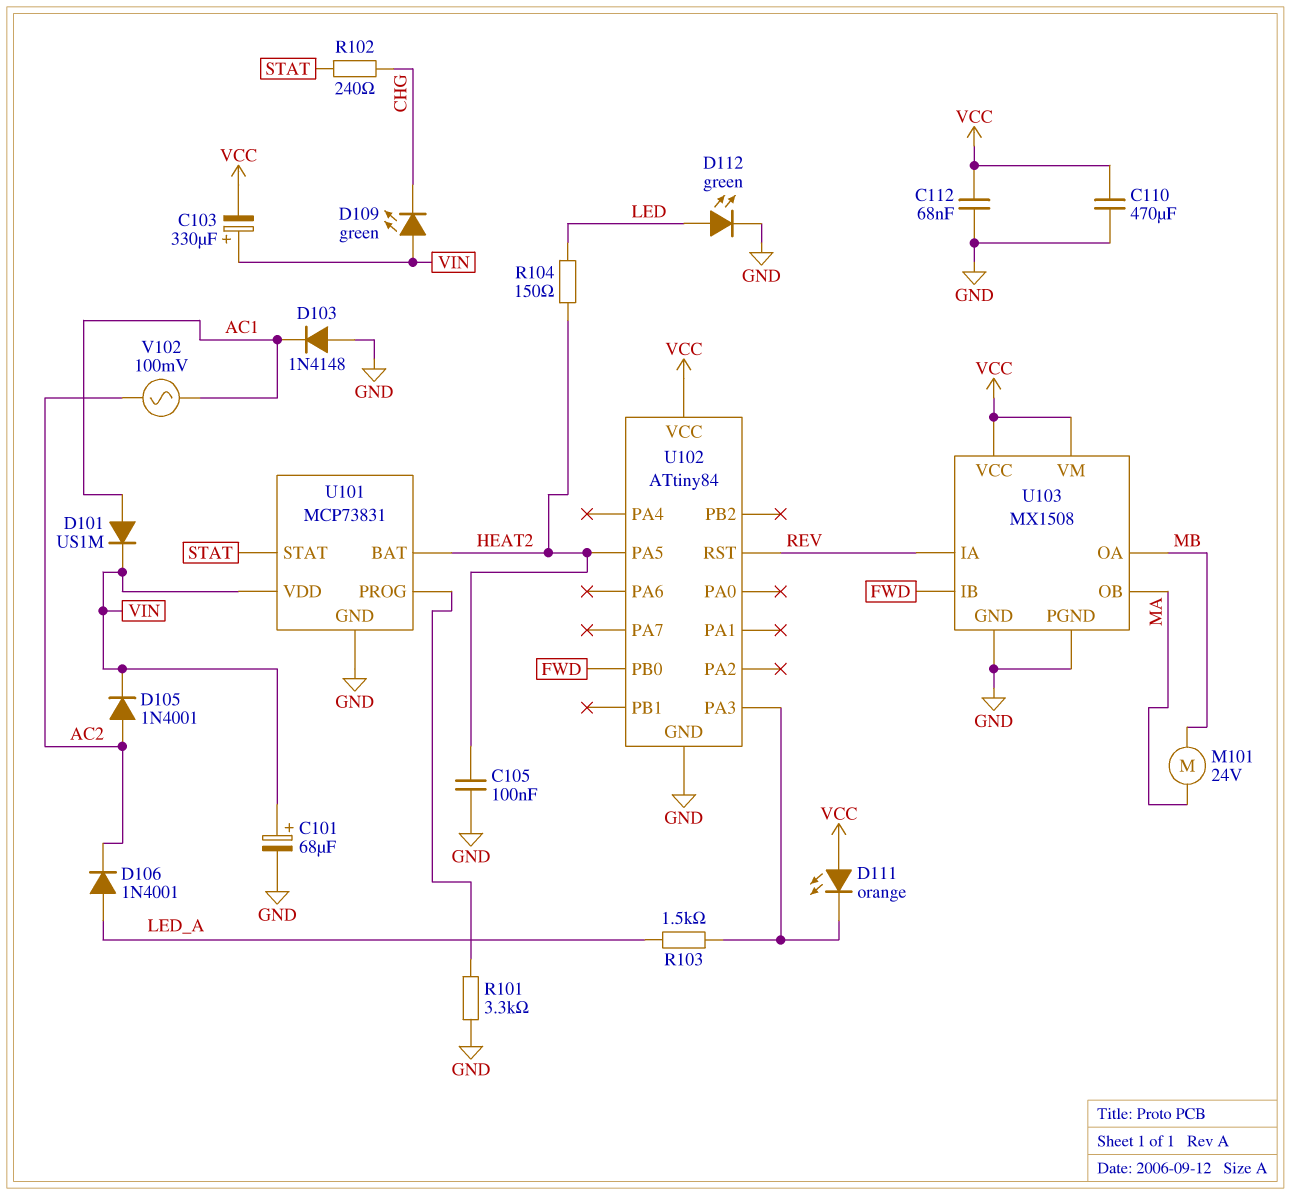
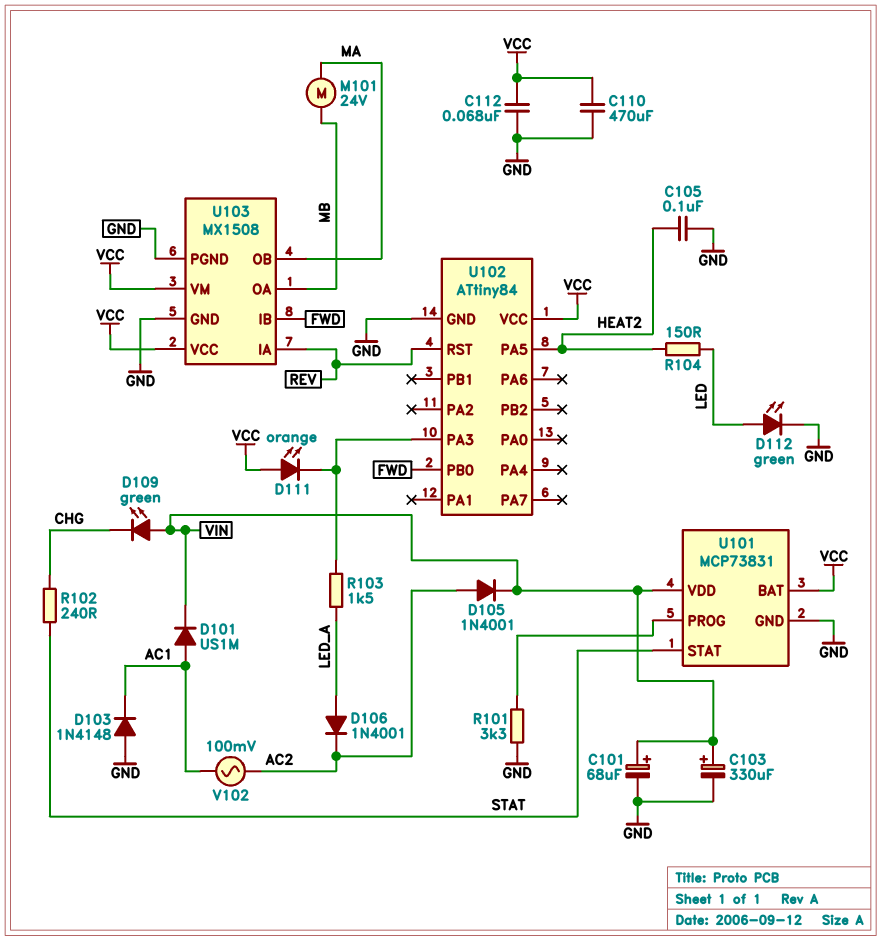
C103: 330uF (plus VIN, minus VCC) -> 330uF (plus VIN, minus GND)
U101 pin BAT: HEAT2 -> VCC

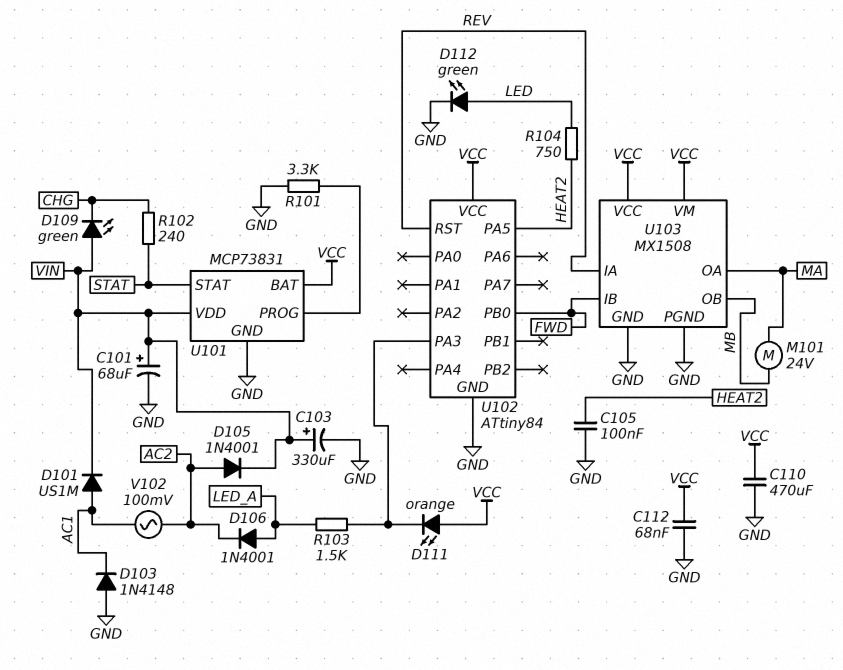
R104: 150 (HEAT2, LED) -> 750 (HEAT2, LED)
U103 pin OA: MB -> MA
U103 pin OB: MA -> MB

